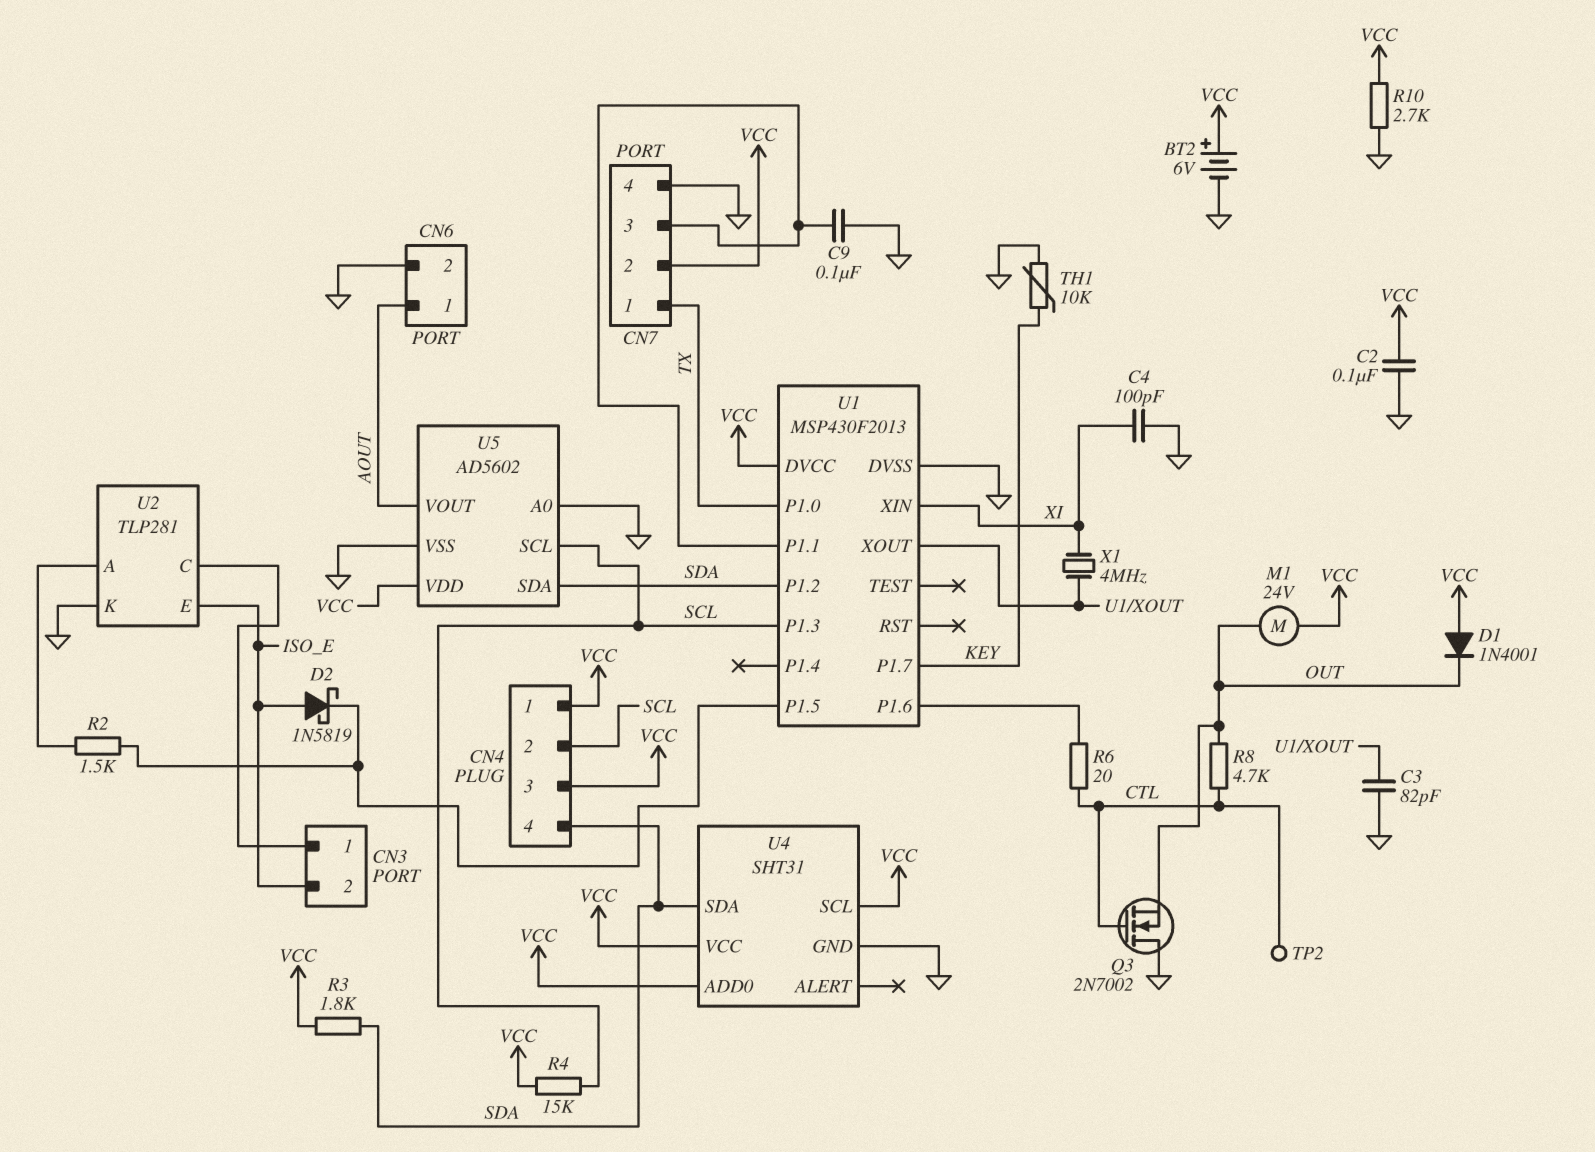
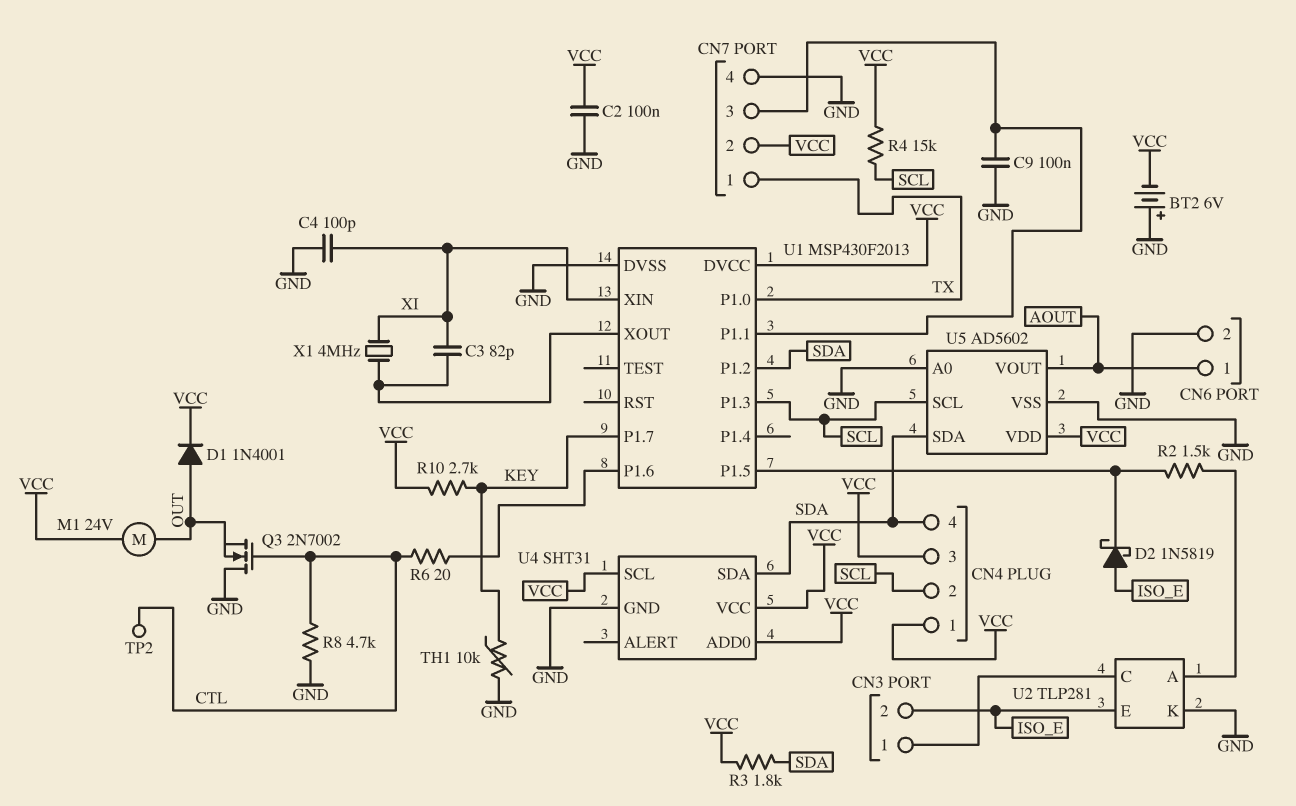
BT2: 6V (plus VCC, minus GND) -> 6V (plus GND, minus VCC)
C3: 82pF (GND, U1/XOUT) -> 82pF (U1/XOUT, XI)
D1: diode 1N4001 (A VCC, K OUT) -> diode 1N4001 (A OUT, K VCC)
R8: 4.7k (CTL, OUT) -> 4.7k (CTL, GND)
R10: 2.7k (GND, VCC) -> 2.7k (KEY, VCC)

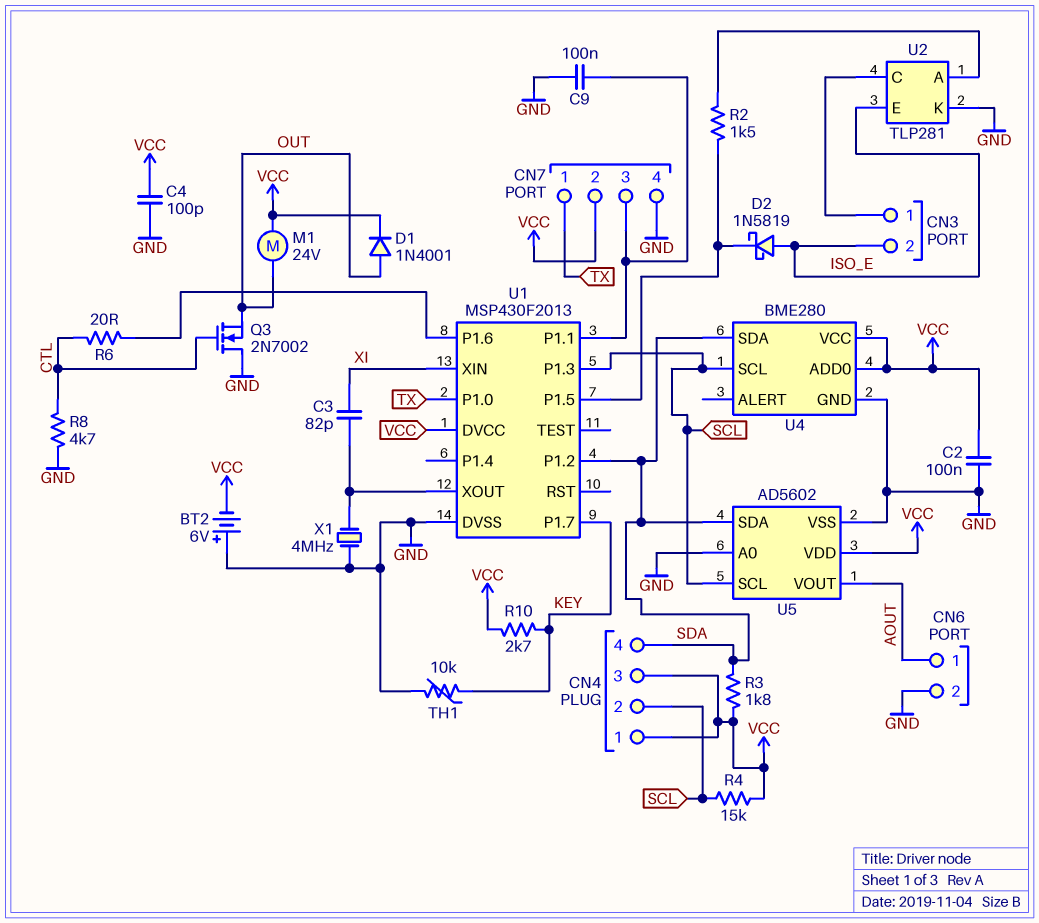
C4: 100pF (GND, XI) -> 100pF (GND, VCC)
TP2: test point (CTL) -> none
U4: SHT31 -> BME280
U4 pin SCL: VCC -> SCL
X1: 4MHz (U1/XOUT, XI) -> 4MHz (GND, U1/XOUT)

